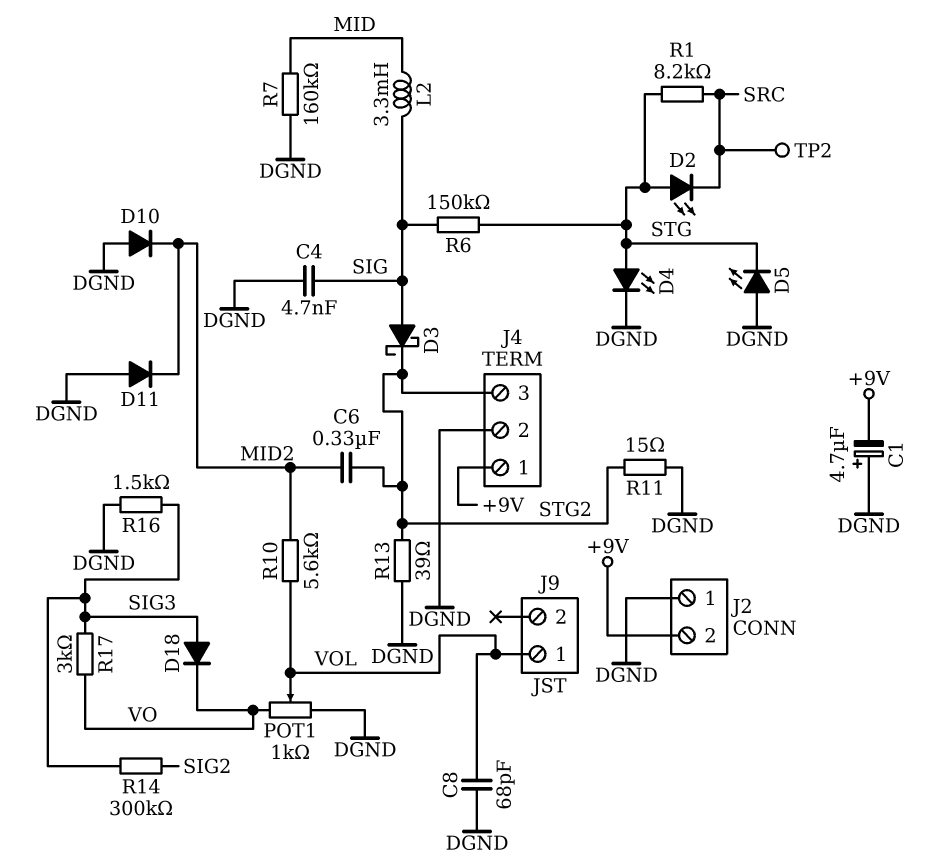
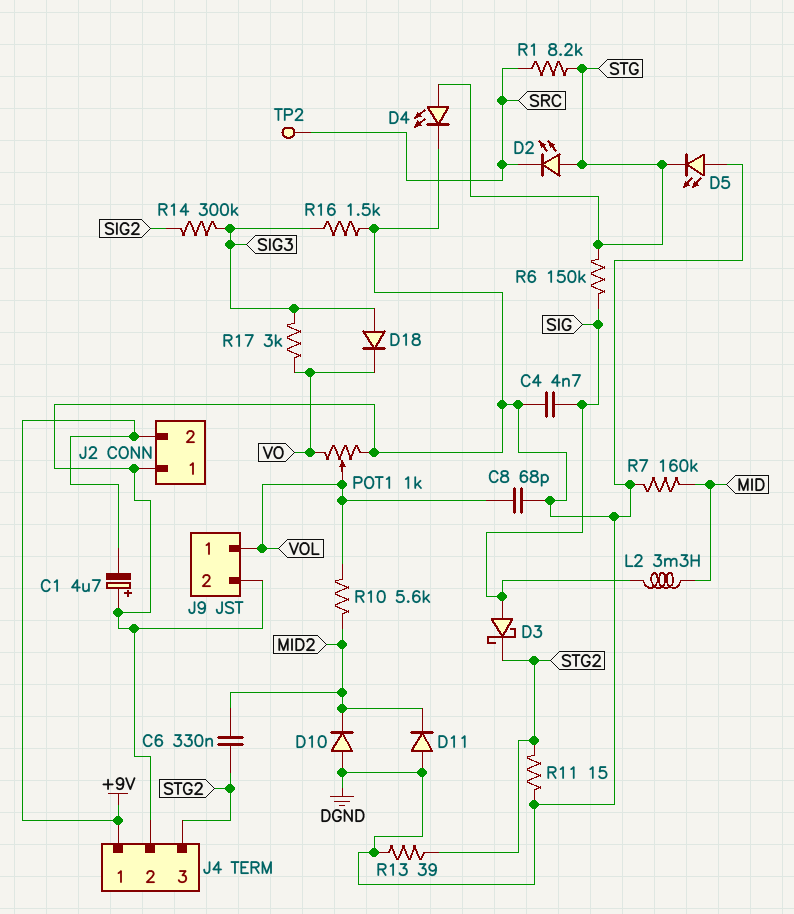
J9 pin 2: none -> DGND

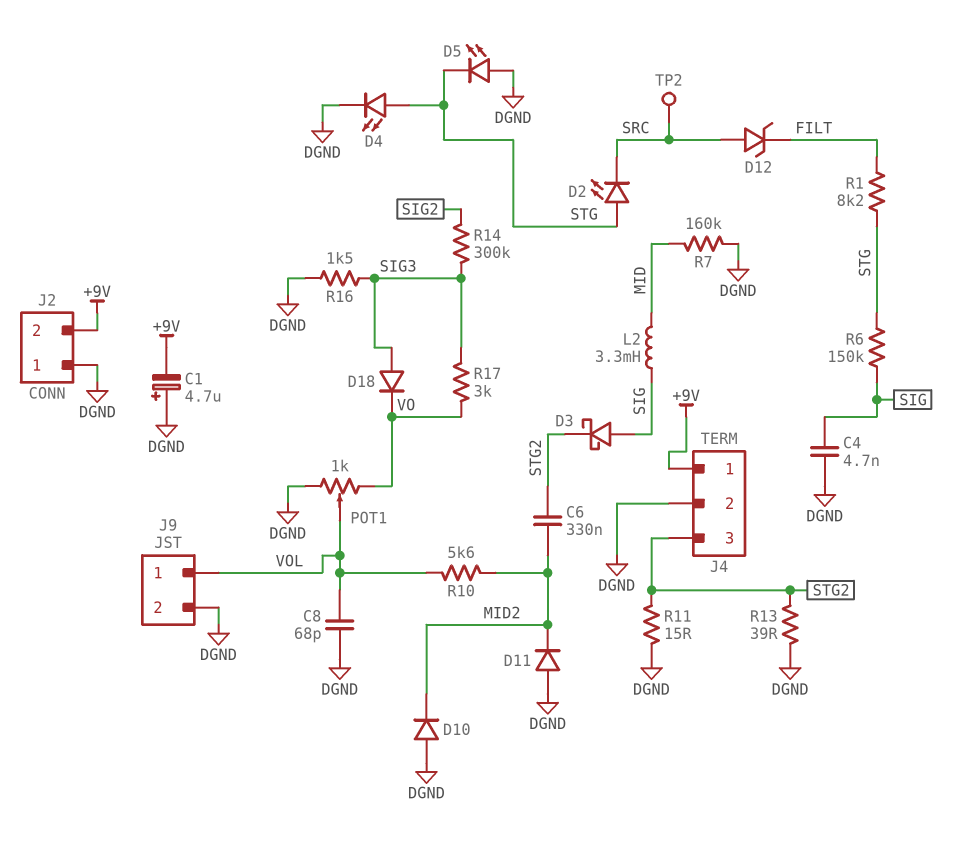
D12: none -> zener (A SRC, K FILT)
R1: 8.2k (SRC, STG) -> 8.2k (FILT, STG)

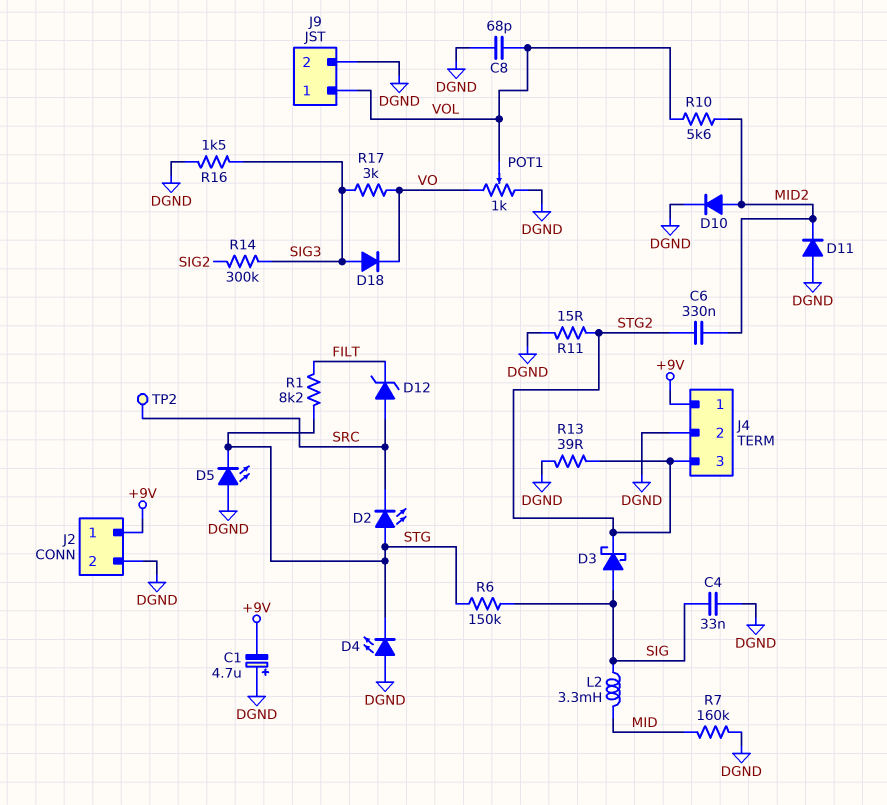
C4: 4.7nF (DGND, SIG) -> 33nF (DGND, SIG)
D4: LED (A STG, K DGND) -> LED (A DGND, K STG)
D10: diode (A DGND, K MID2) -> diode (A MID2, K DGND)
J2 pin 1: DGND -> +9V
J2 pin 2: +9V -> DGND

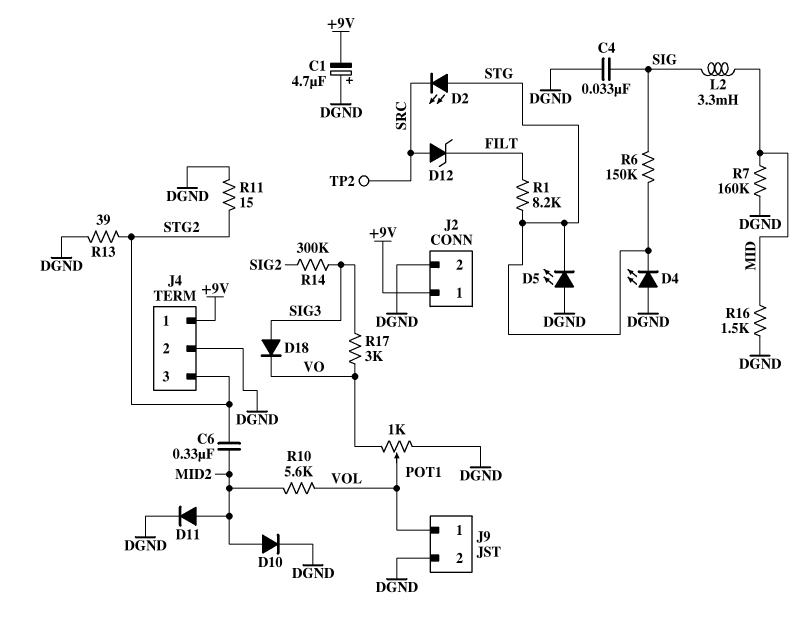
C8: 68pF (DGND, VOL) -> none
D3: schottky (A SIG, K STG2) -> none
D11: diode (A DGND, K MID2) -> diode (A MID2, K DGND)
R16: 1.5k (DGND, SIG3) -> 1.5k (DGND, MID)

